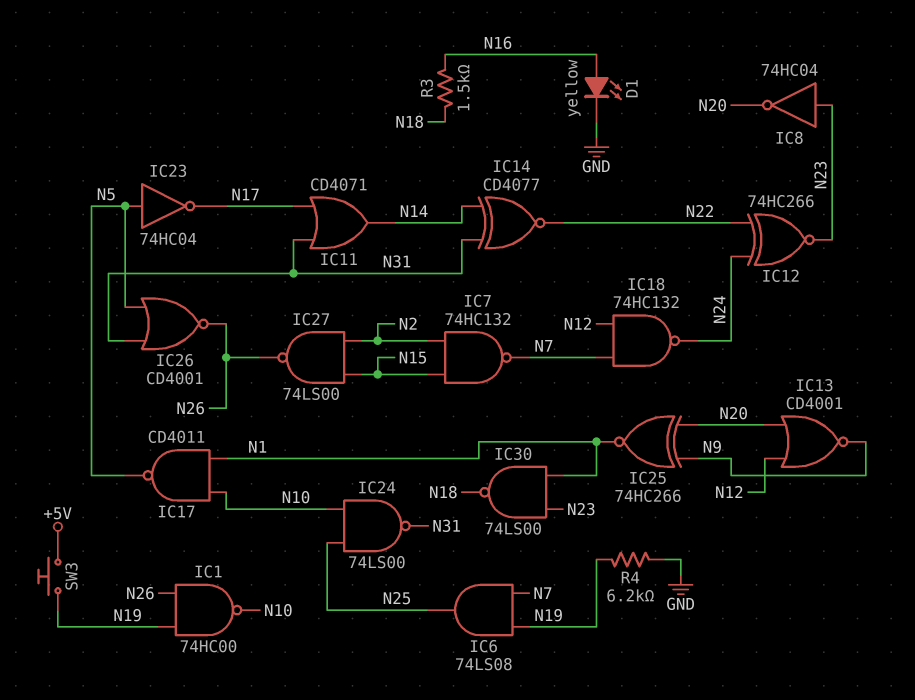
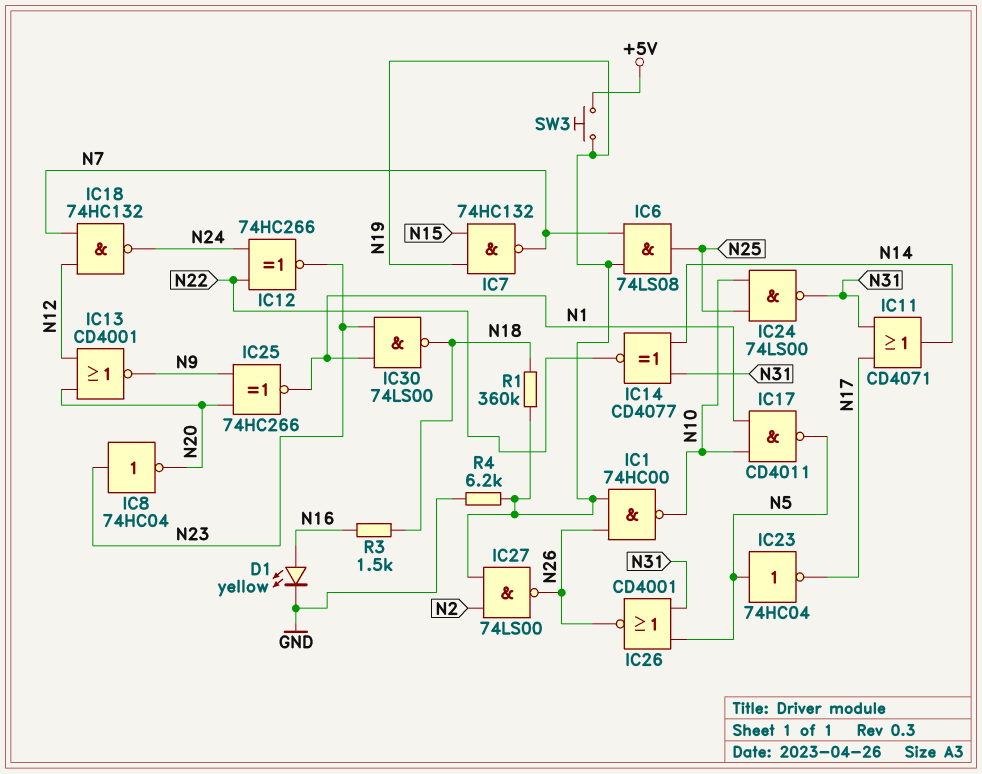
IC7: NAND 74HC132 (in N2, in N15, out N7) -> NAND 74HC132 (in N15, in N19, out N7)
IC27: NAND 74LS00 (in N2, in N15, out N26) -> NAND 74LS00 (in N2, in N19, out N26)
R1: none -> 360k (N18, N19)

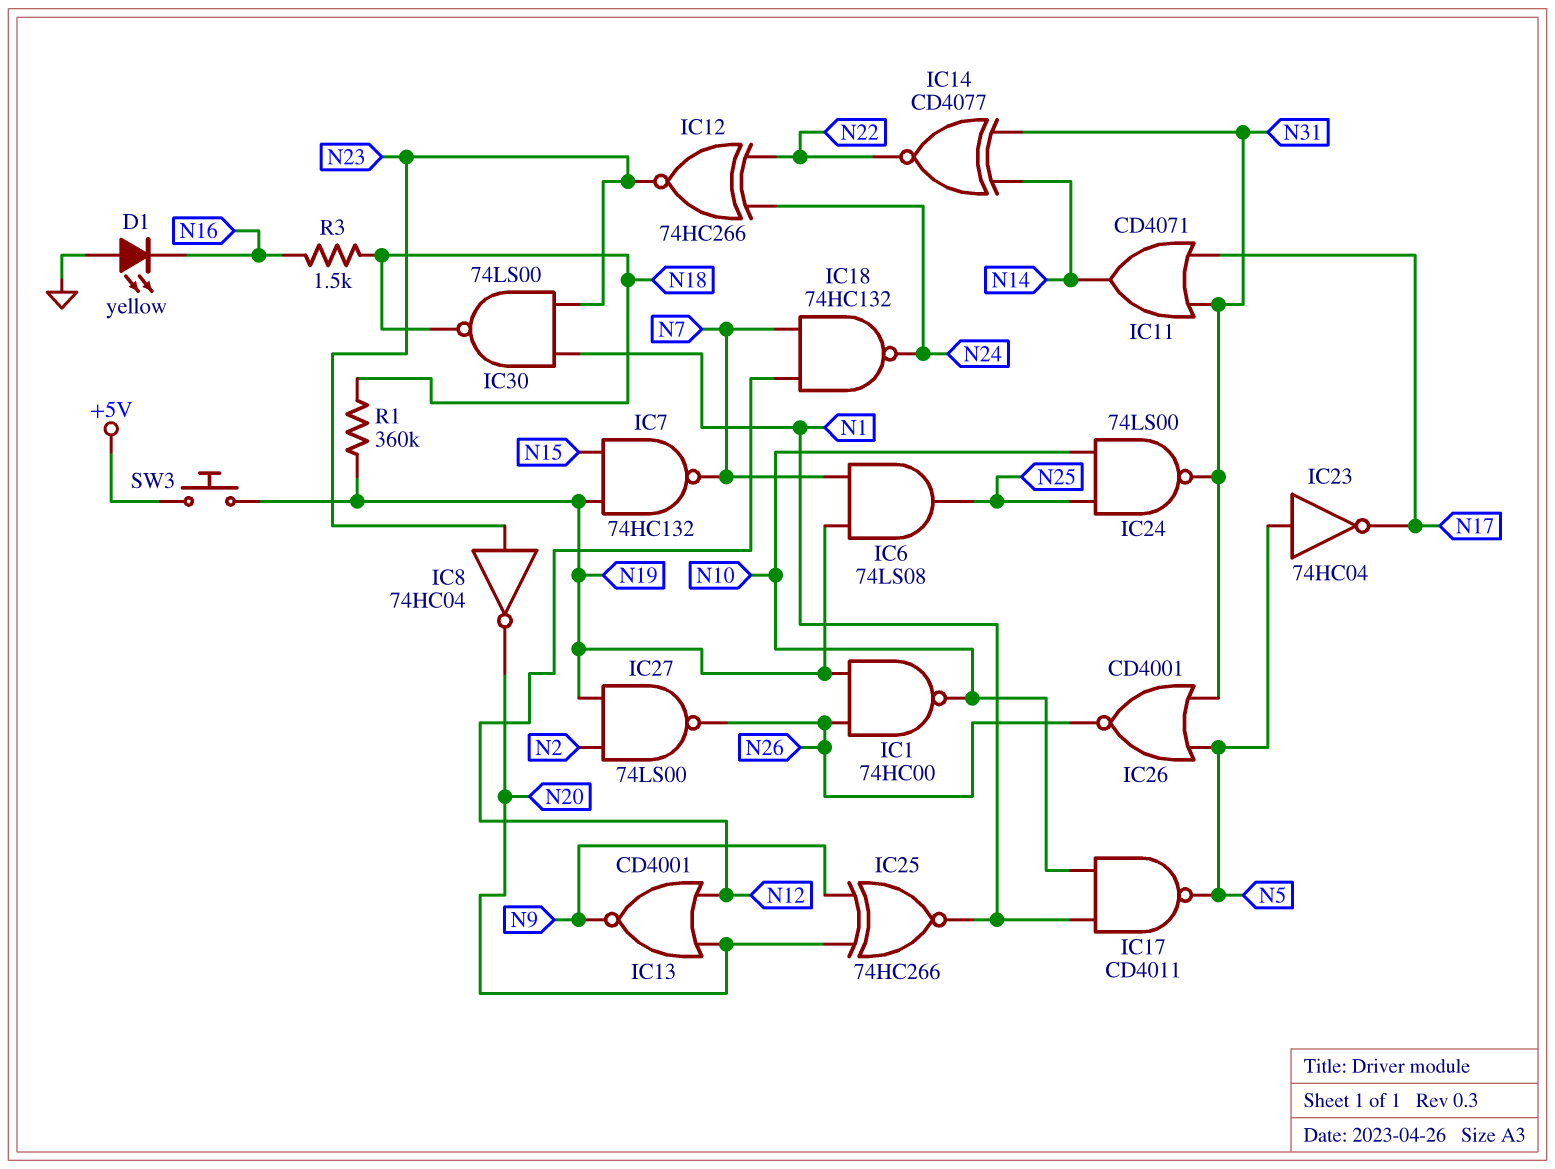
D1: LED yellow (A N16, K GND) -> LED yellow (A GND, K N16)
R4: 6.2k (GND, N19) -> none

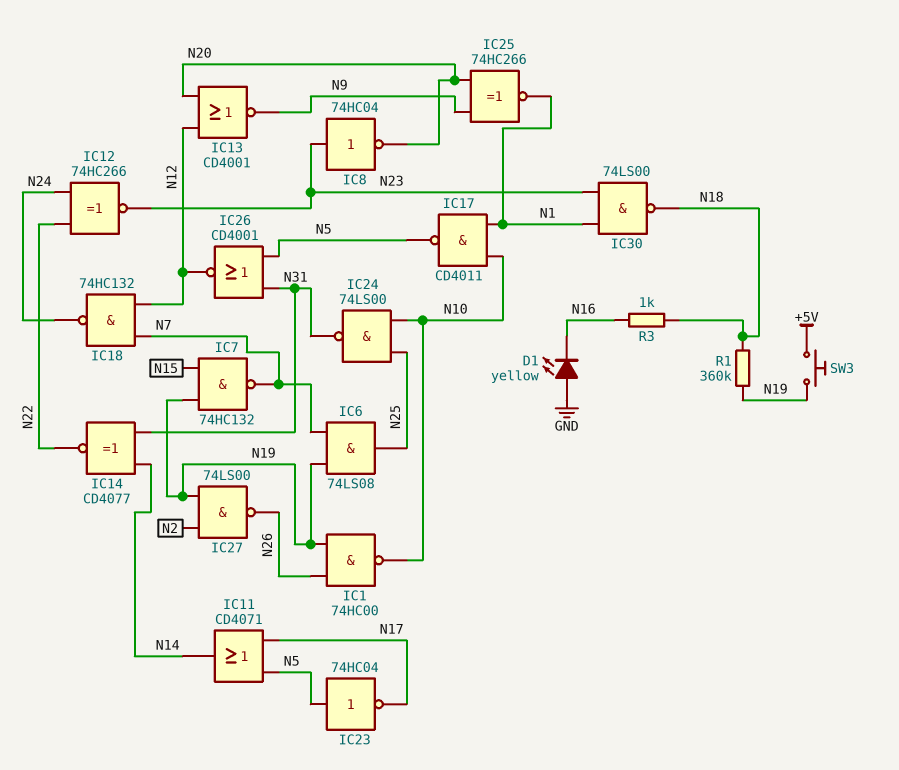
IC11: OR CD4071 (in N17, in N31, out N14) -> OR CD4071 (in N5, in N17, out N14)
IC26: NOR CD4001 (in N5, in N31, out N26) -> NOR CD4001 (in N5, in N31, out N12)
R3: 1.5k (N16, N18) -> 1k (N16, N18)

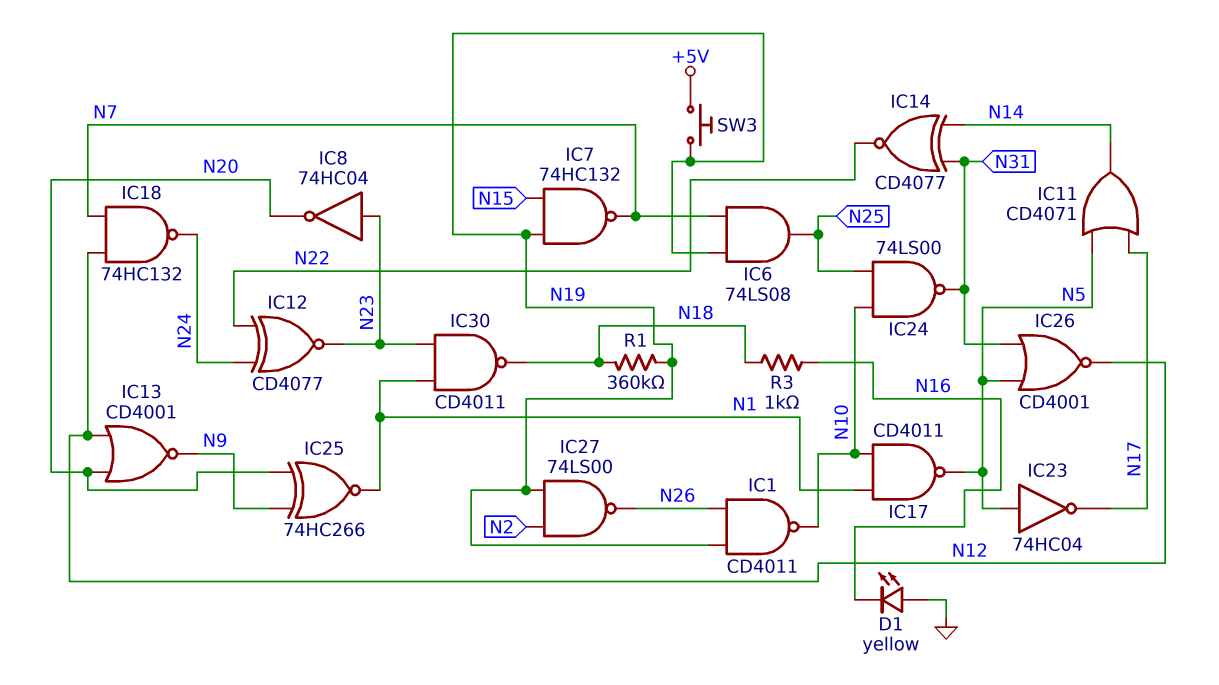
IC1: NAND 74HC00 (in N19, in N26, out N10) -> NAND CD4011 (in N19, in N26, out N10)
IC12: XNOR 74HC266 (in N22, in N24, out N23) -> XNOR CD4077 (in N22, in N24, out N23)
IC30: NAND 74LS00 (in N1, in N23, out N18) -> NAND CD4011 (in N1, in N23, out N18)

